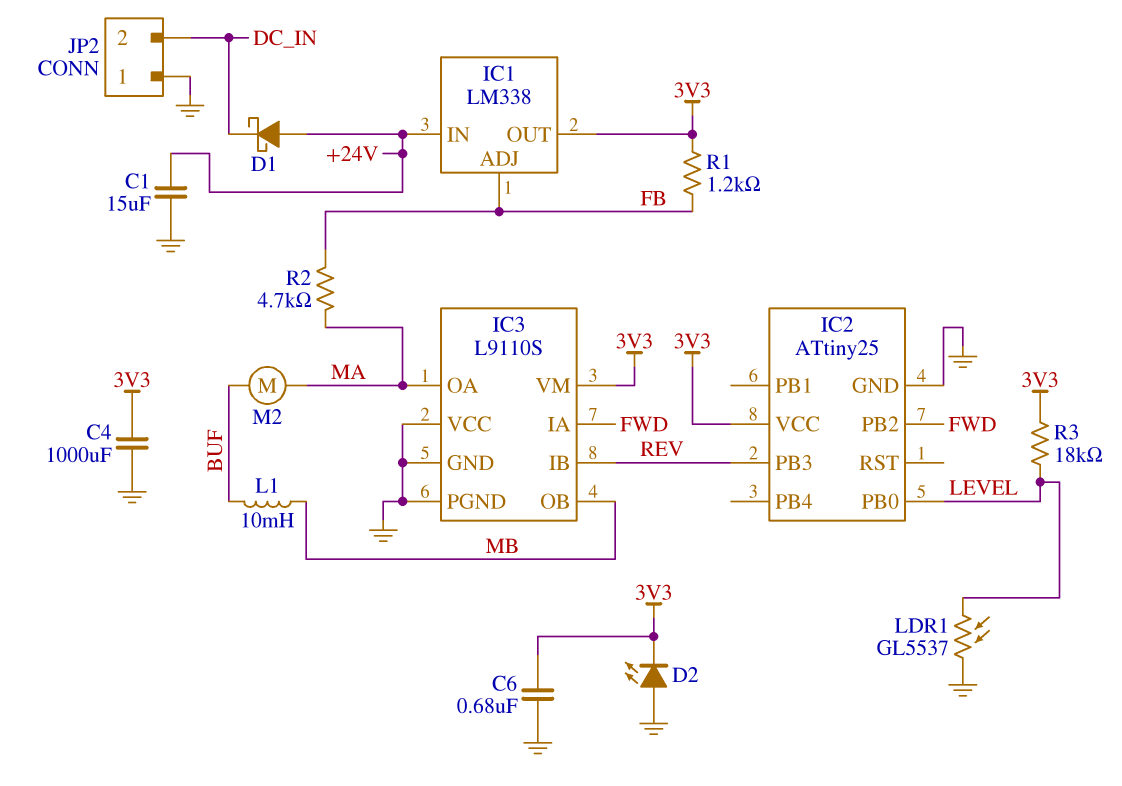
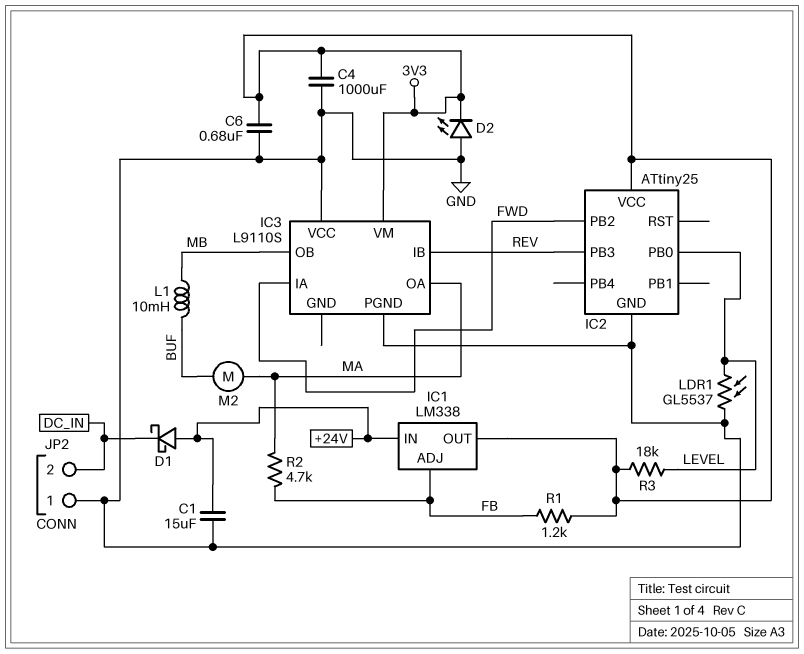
IC3 pin GND: GND -> none

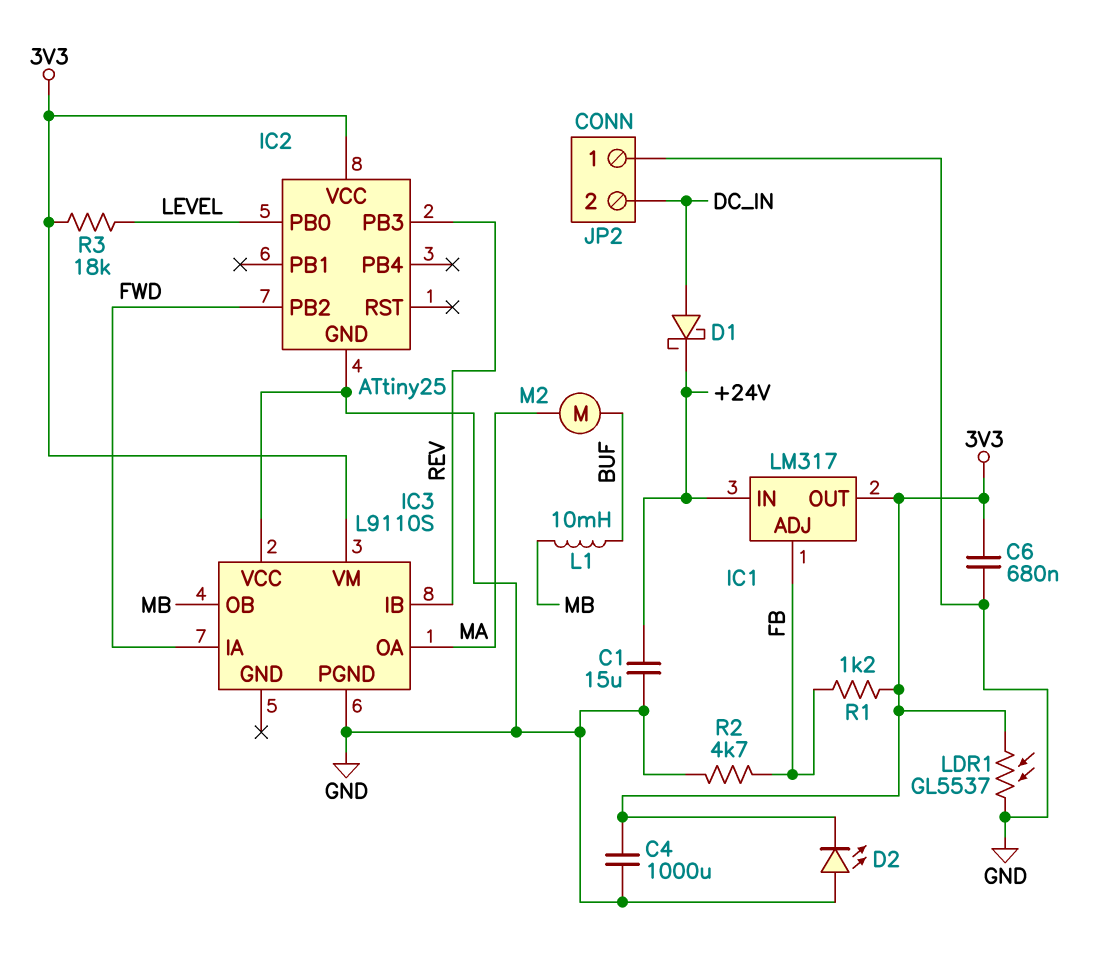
D1: schottky (A +24V, K DC_IN) -> schottky (A DC_IN, K +24V)
IC1: LM338 -> LM317
LDR1: GL5537 (GND, LEVEL) -> GL5537 (3V3, GND)
R2: 4.7k (FB, MA) -> 4.7k (FB, GND)

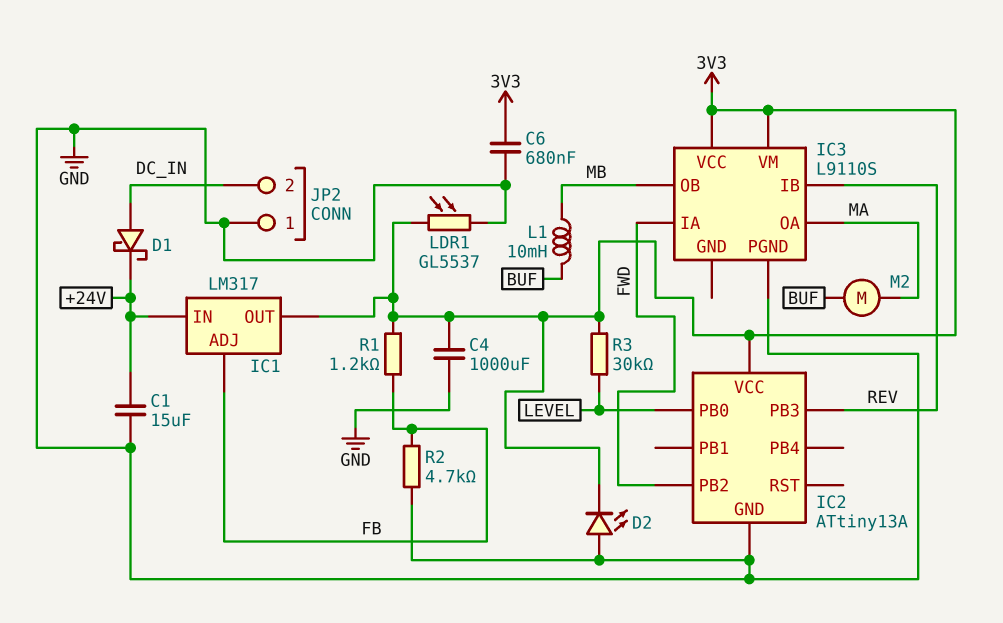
IC2: ATtiny25 -> ATtiny13A
IC3 pin VCC: GND -> 3V3
R3: 18k (3V3, LEVEL) -> 30k (3V3, LEVEL)

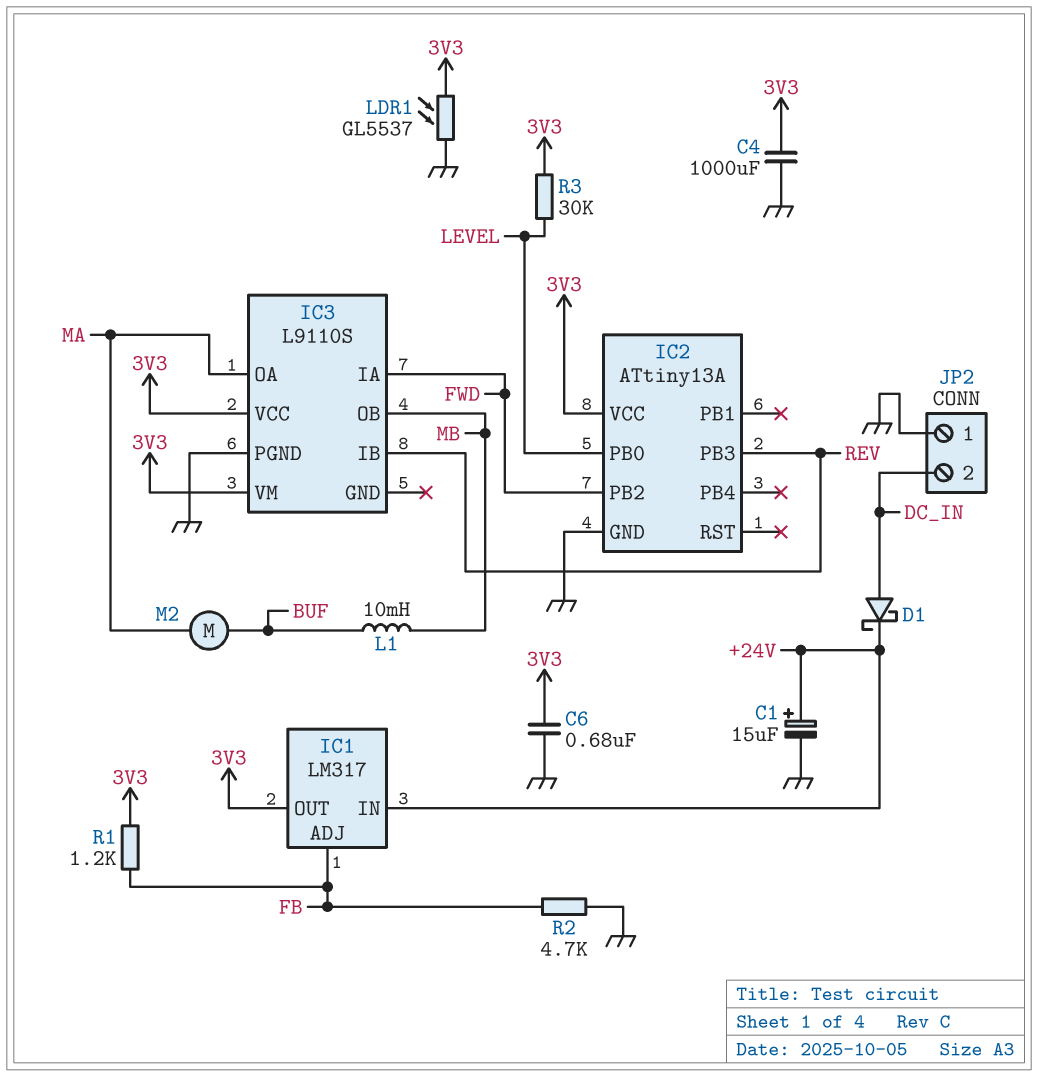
C1: 15uF (+24V, GND) -> 15uF (plus +24V, minus GND)
D2: LED (A GND, K 3V3) -> none

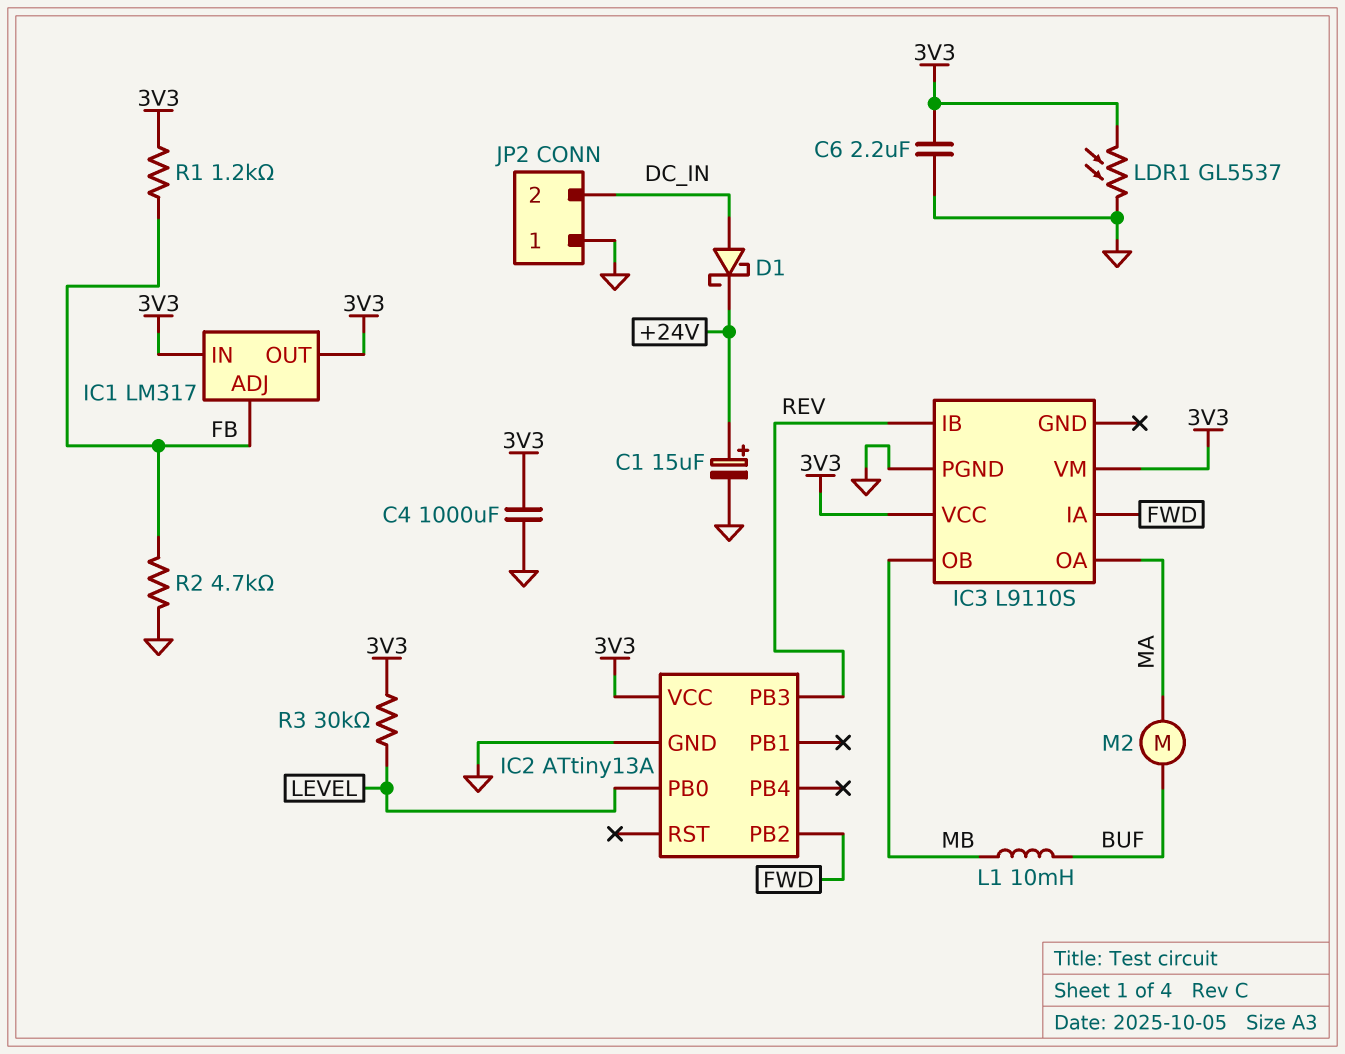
C6: 680nF (3V3, GND) -> 2.2uF (3V3, GND)
IC1 pin IN: +24V -> 3V3

